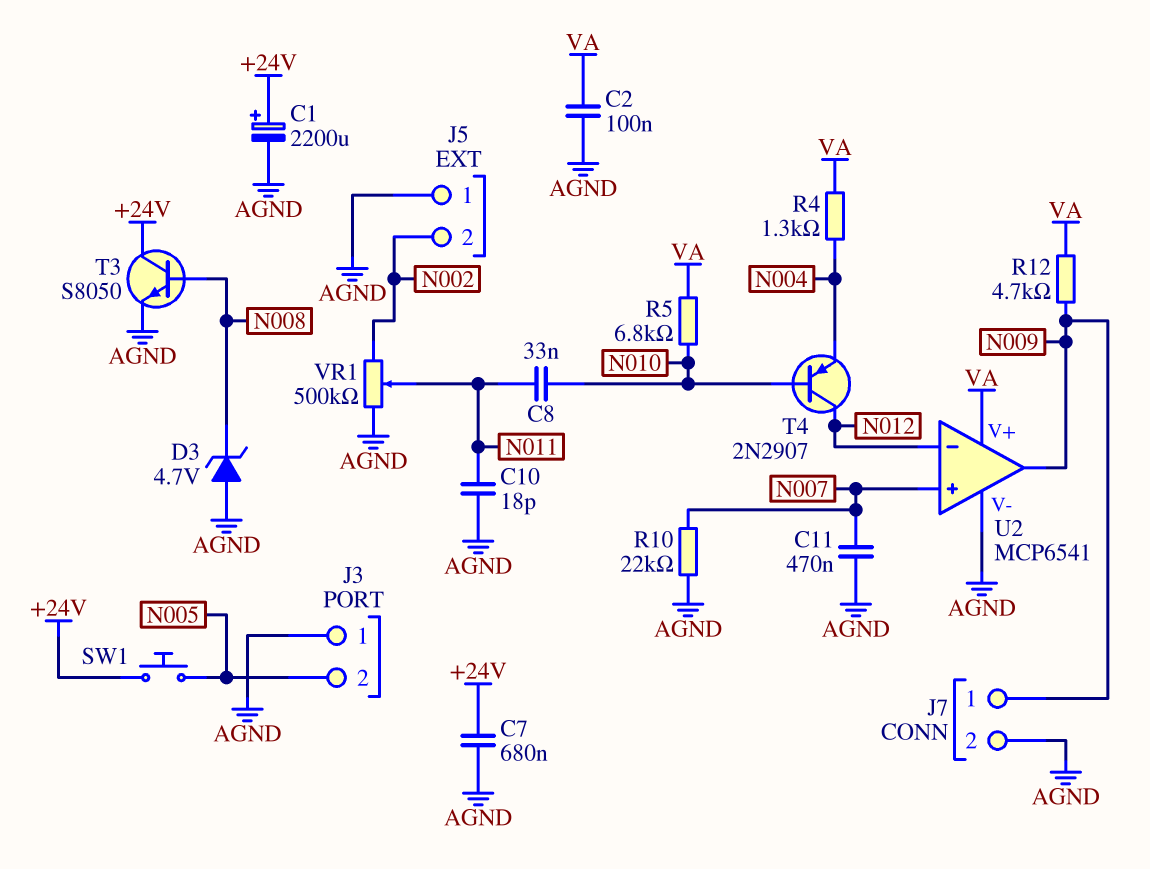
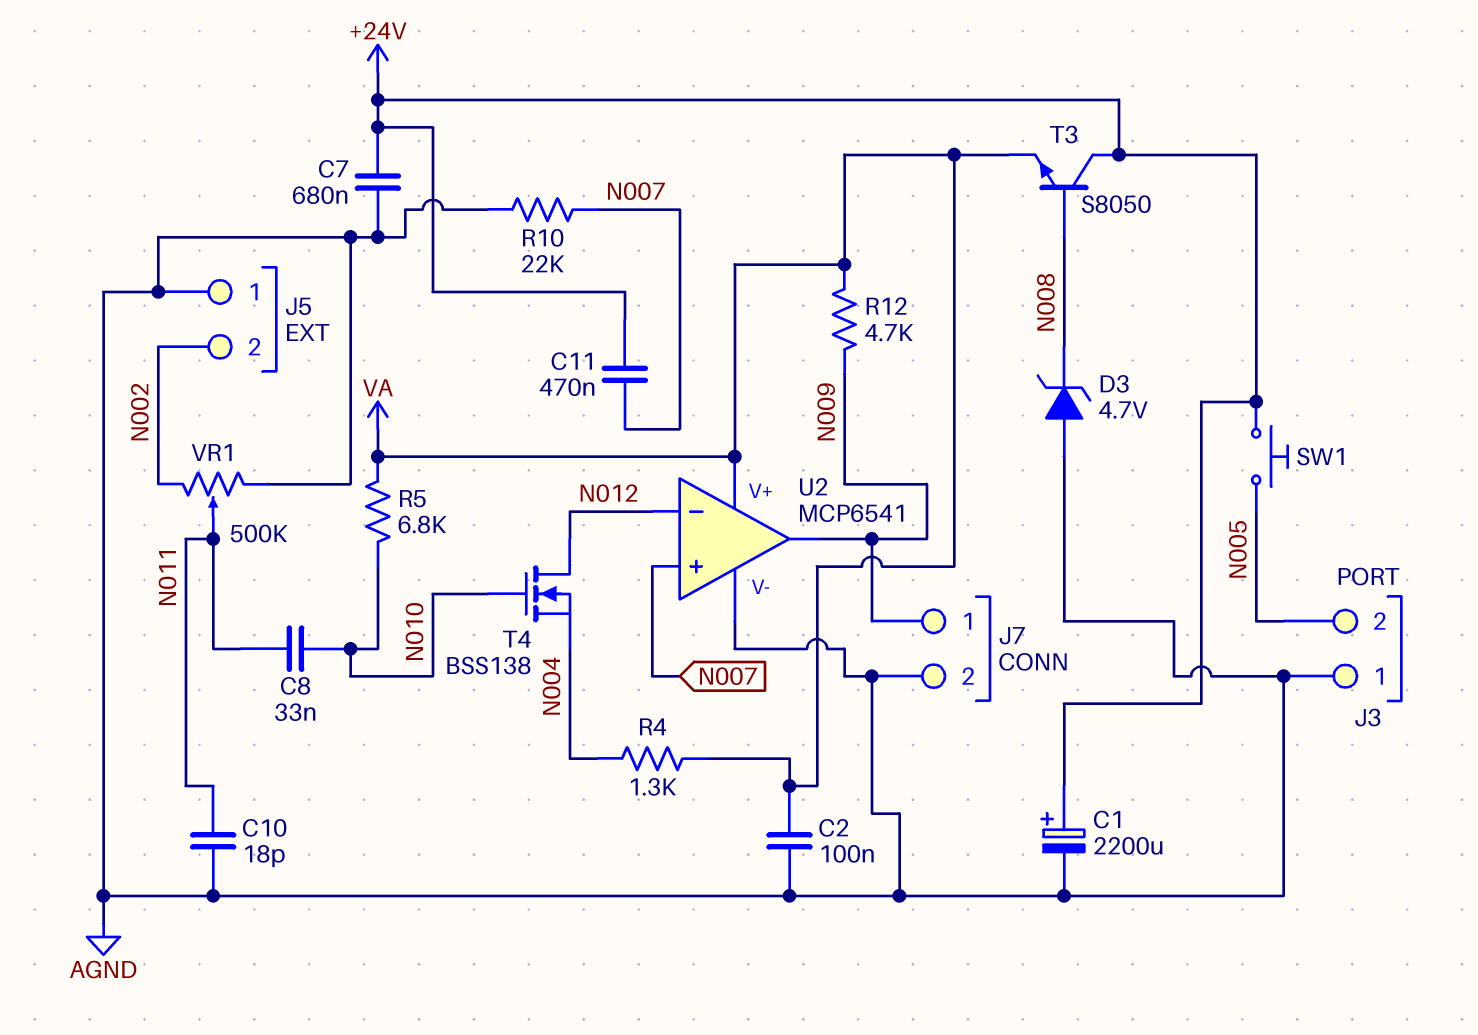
C11: 470nF (AGND, N007) -> 470nF (+24V, N007)
T3: NPN S8050 (B N008, C +24V, E AGND) -> NPN S8050 (B N008, C +24V, E VA)
T4: PNP 2N2907 (B N010, C N012, E N004) -> NMOS BSS138 (G N010, D N012, S N004)

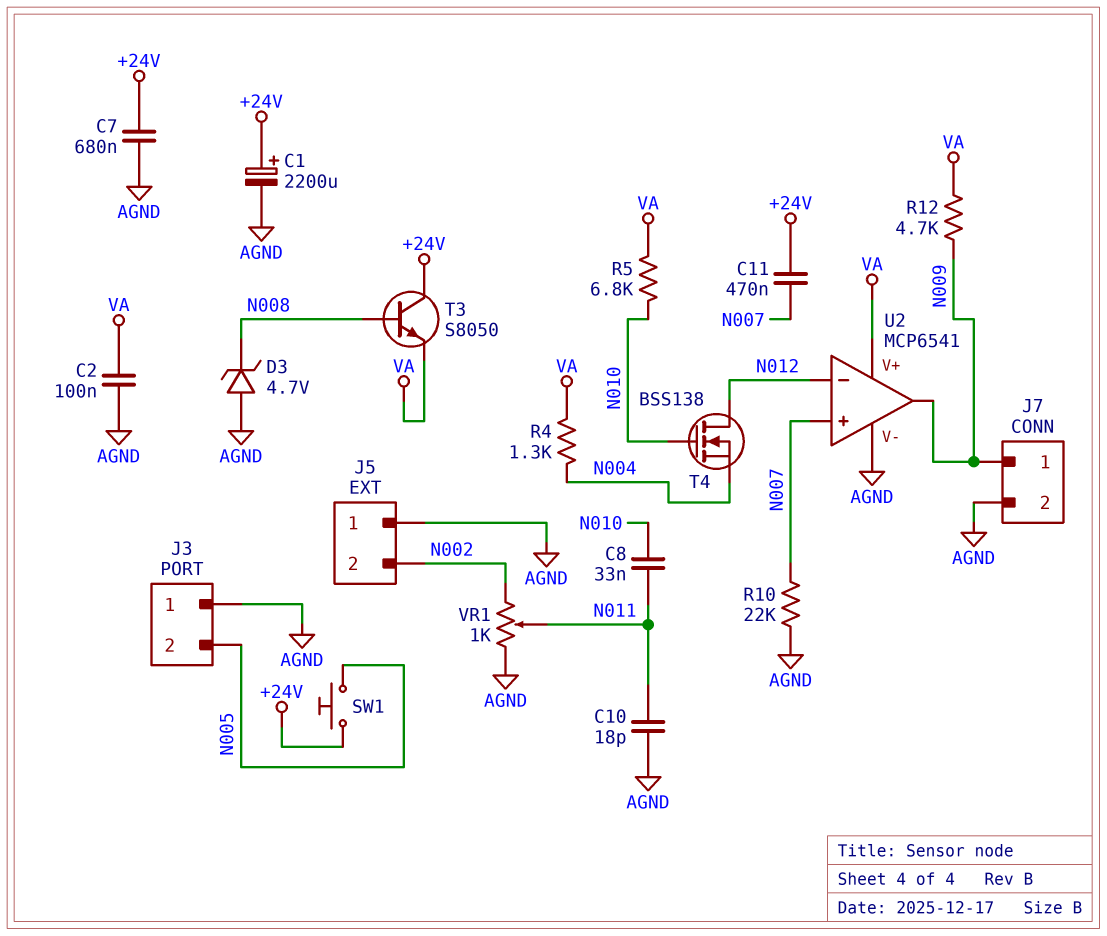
VR1: 500k (AGND, N002, wiper N011) -> 1k (AGND, N002, wiper N011)

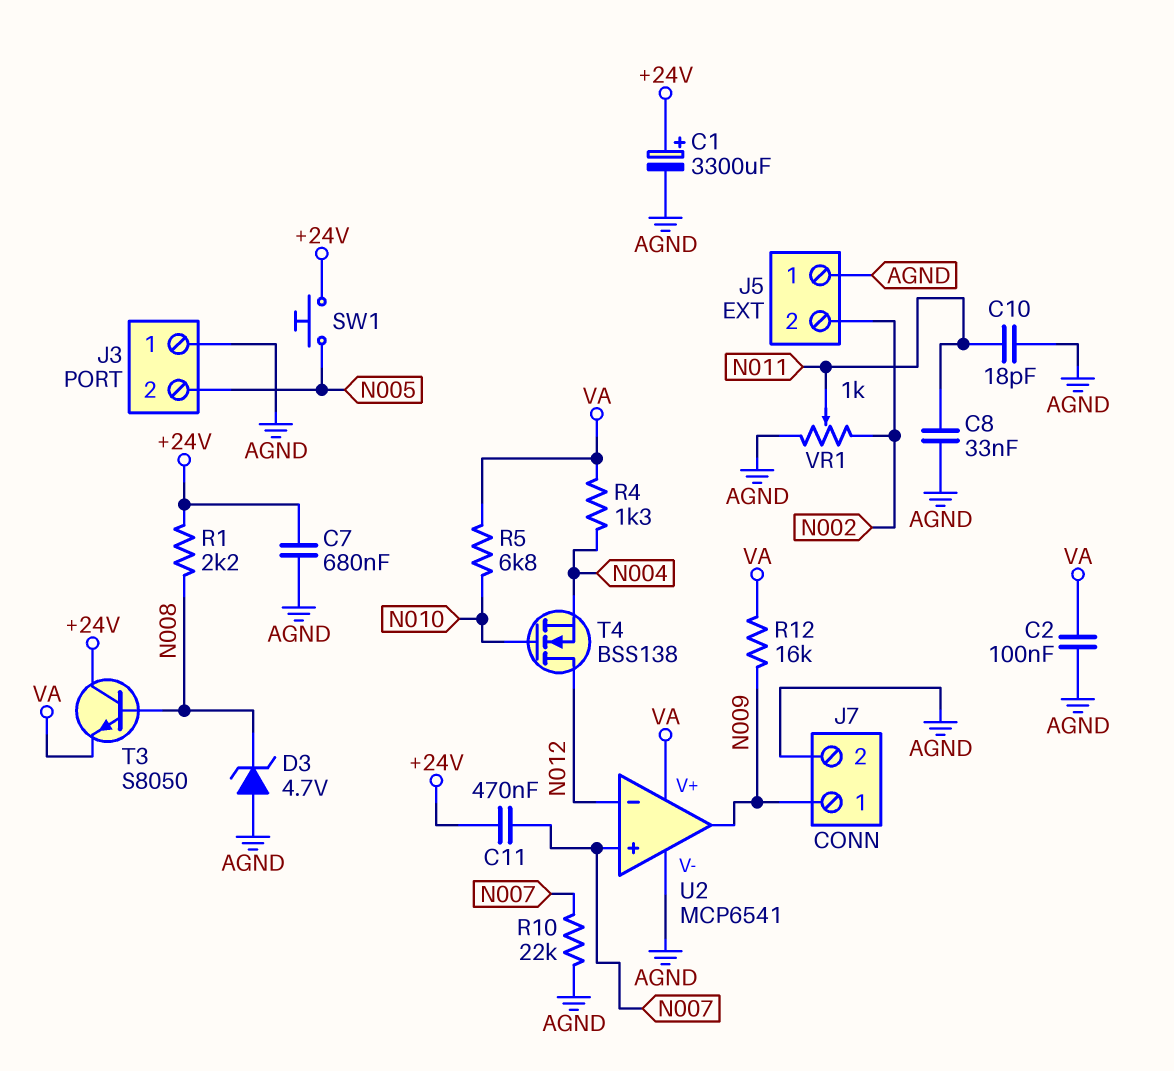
C1: 2200uF (plus +24V, minus AGND) -> 3300uF (plus +24V, minus AGND)
C8: 33nF (N010, N011) -> 33nF (AGND, N011)
R1: none -> 2.2k (+24V, N008)
R12: 4.7k (N009, VA) -> 16k (N009, VA)

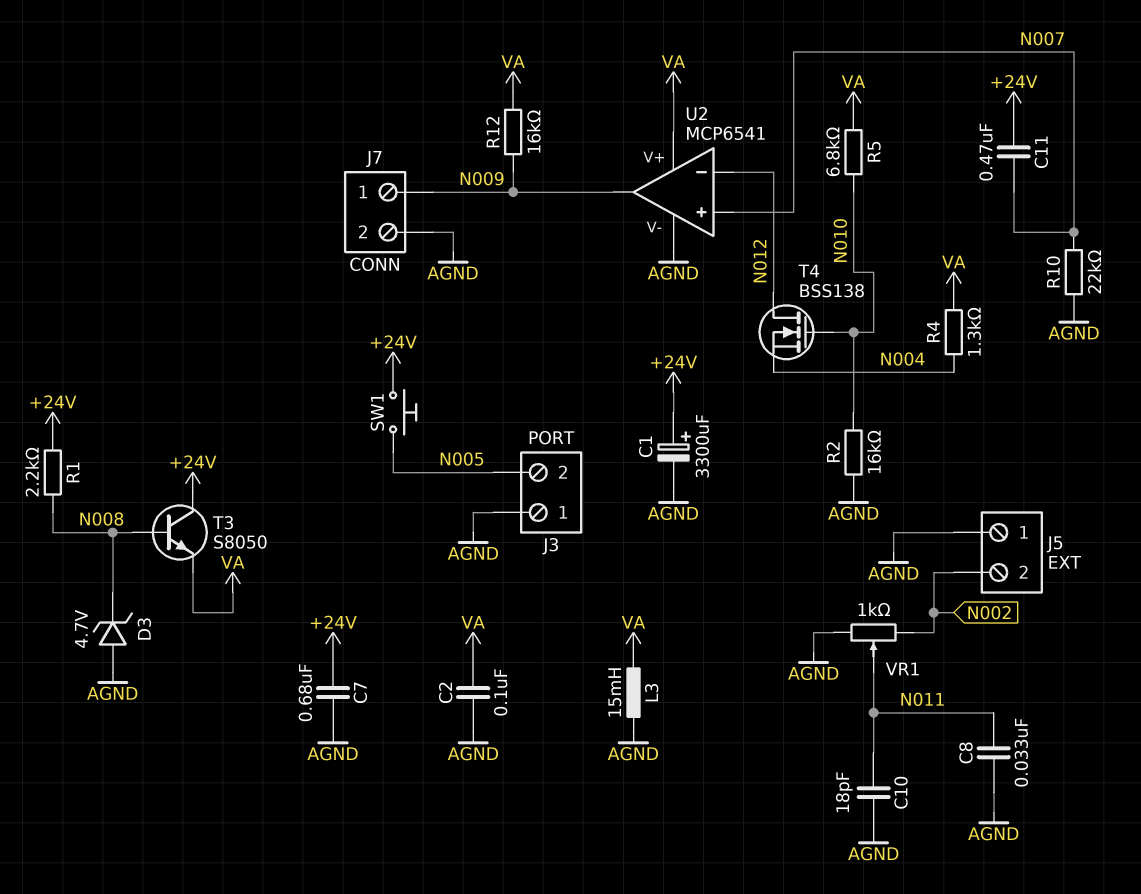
L3: none -> 15mH (AGND, VA)
R2: none -> 16k (AGND, N010)

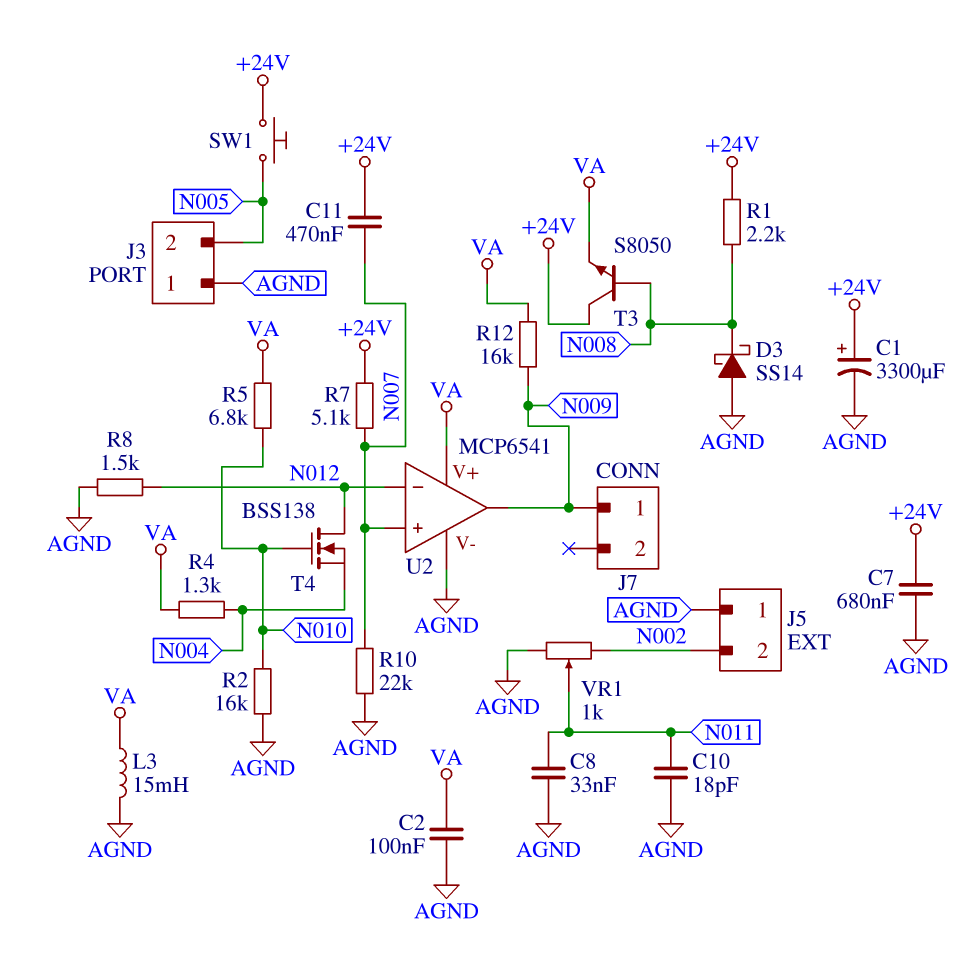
D3: zener 4.7V (A AGND, K N008) -> schottky SS14 (A AGND, K N008)
J7 pin 2: AGND -> none
R7: none -> 5.1k (+24V, N007)
R8: none -> 1.5k (AGND, N012)

